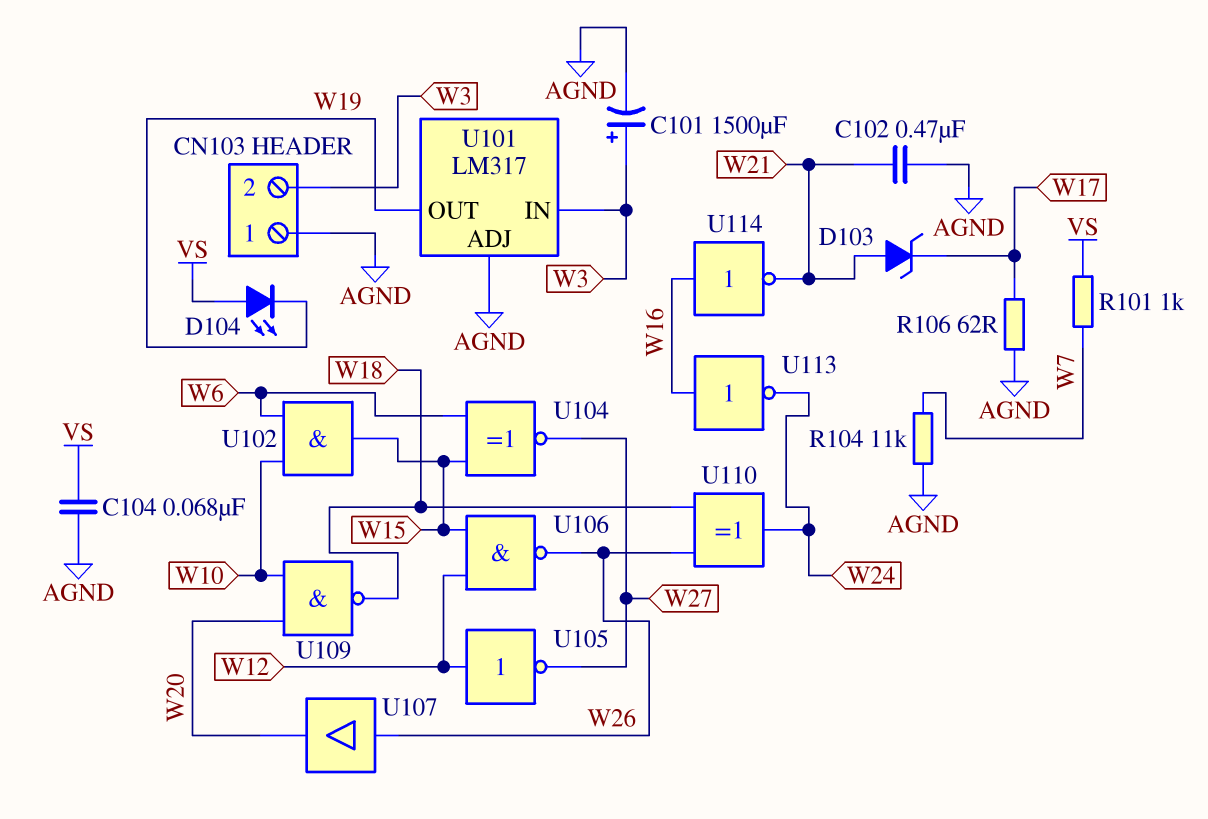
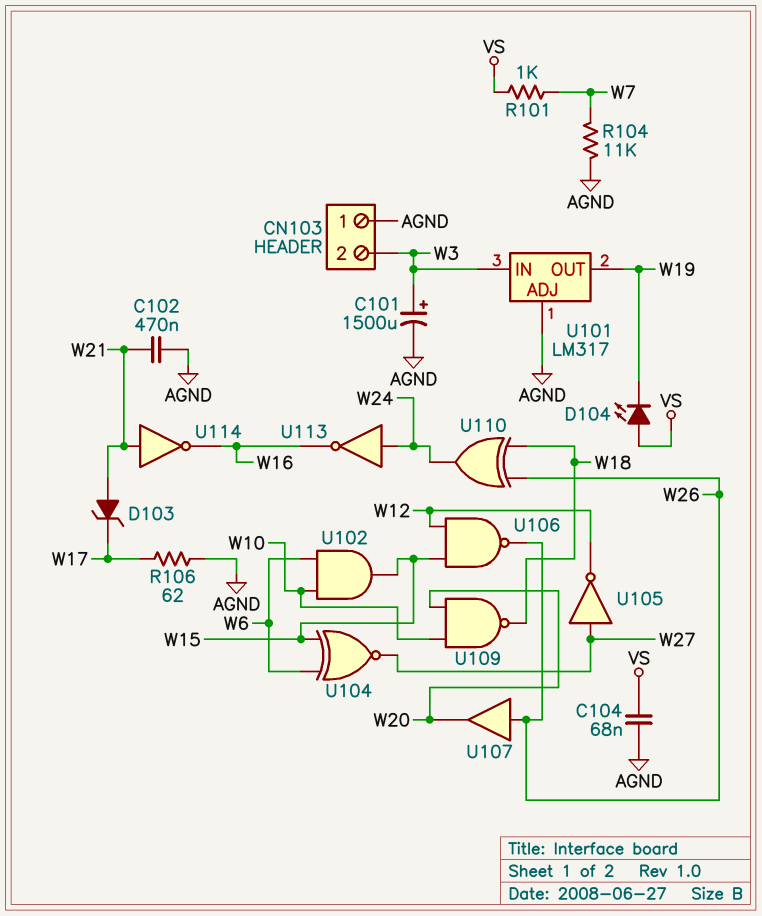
U105: NOT (in W12, out W27) -> NOT (in W27, out W12)
U113: NOT (in W16, out W24) -> NOT (in W24, out W16)
U114: NOT (in W16, out W21) -> NOT (in W21, out W16)

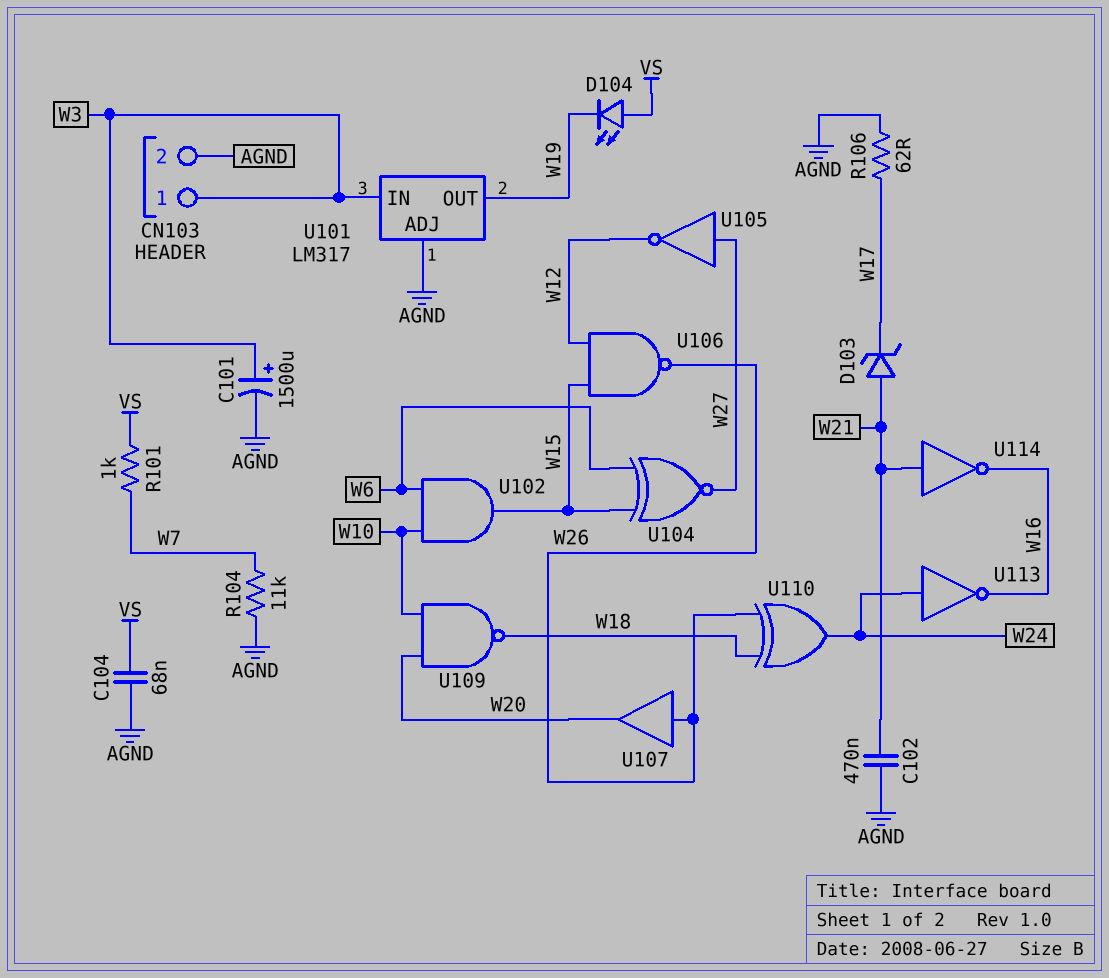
CN103 pin 1: AGND -> W3
CN103 pin 2: W3 -> AGND

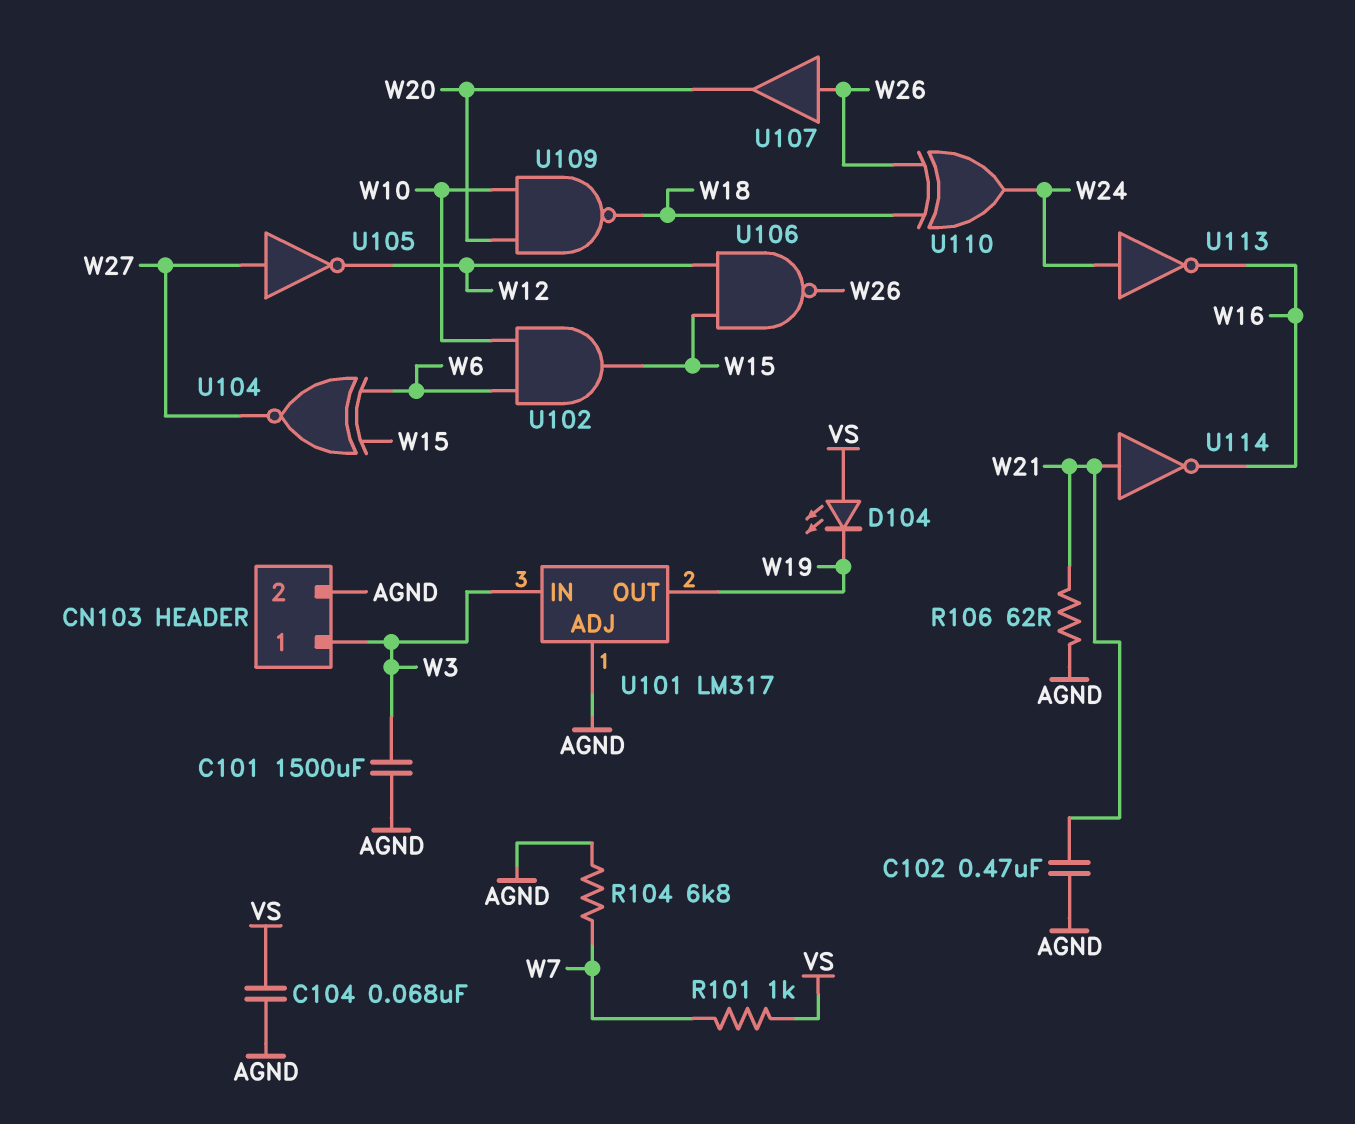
C101: 1500uF (plus W3, minus AGND) -> 1500uF (AGND, W3)
D103: zener (A W21, K W17) -> none
R104: 11k (AGND, W7) -> 6.8k (AGND, W7)
R106: 62 (AGND, W17) -> 62 (AGND, W21)

